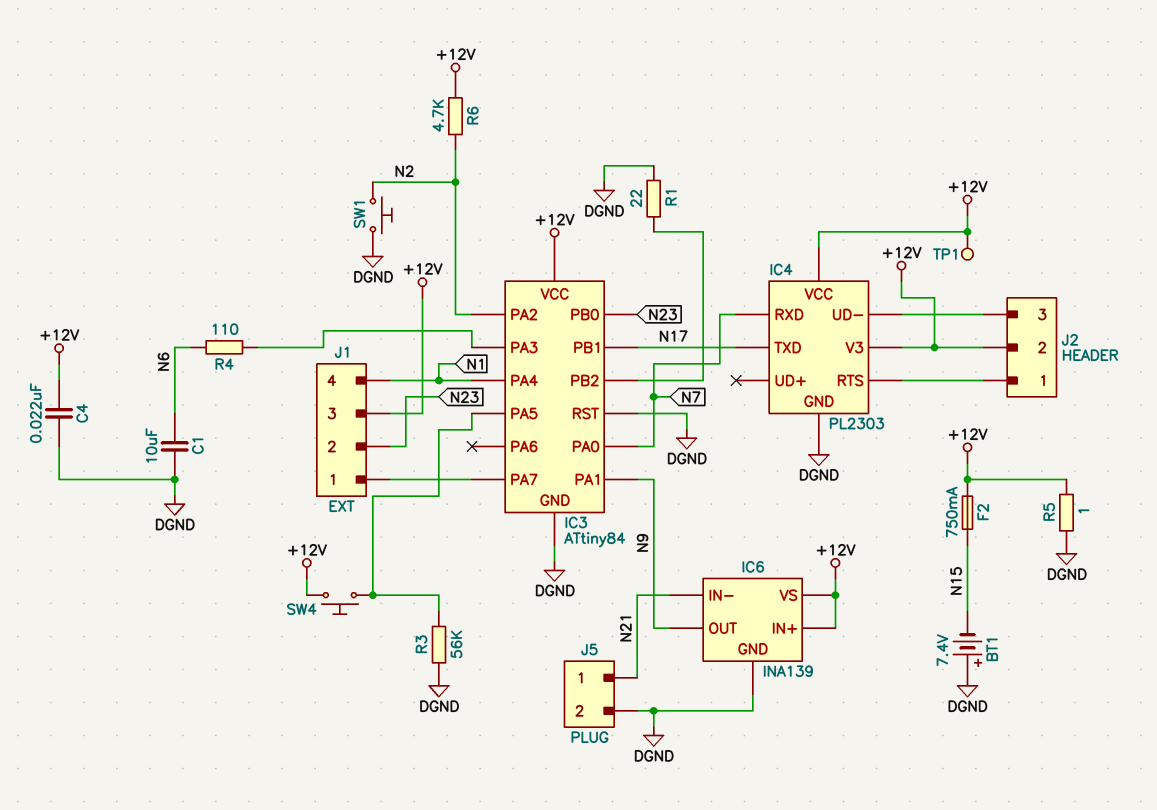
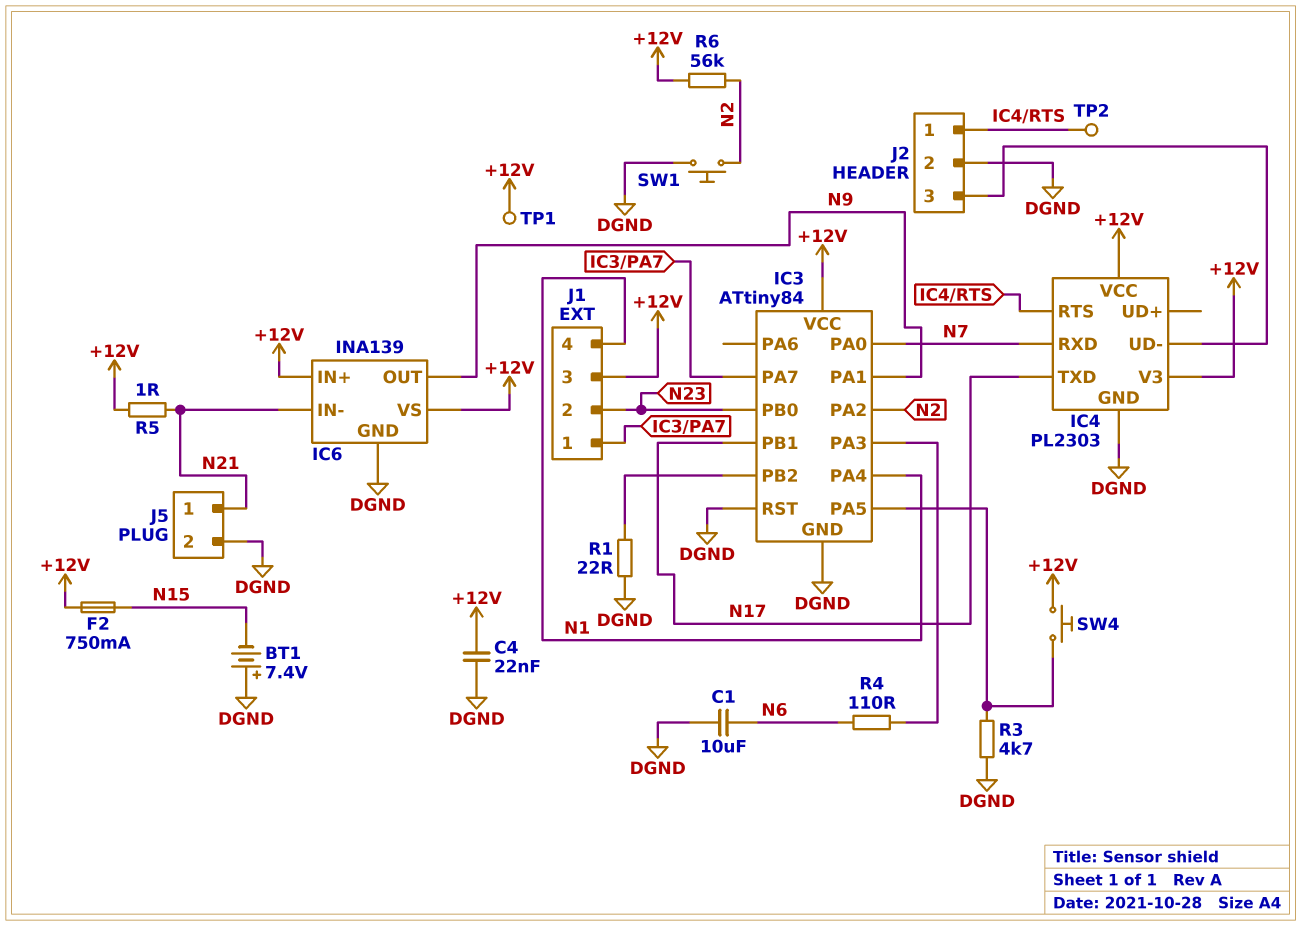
J2 pin 2: +12V -> DGND
R3: 56k (DGND, IC3/PA5) -> 4.7k (DGND, IC3/PA5)
R5: 1 (+12V, DGND) -> 1 (+12V, N21)
R6: 4.7k (+12V, N2) -> 56k (+12V, N2)
TP2: none -> test point (IC4/RTS)

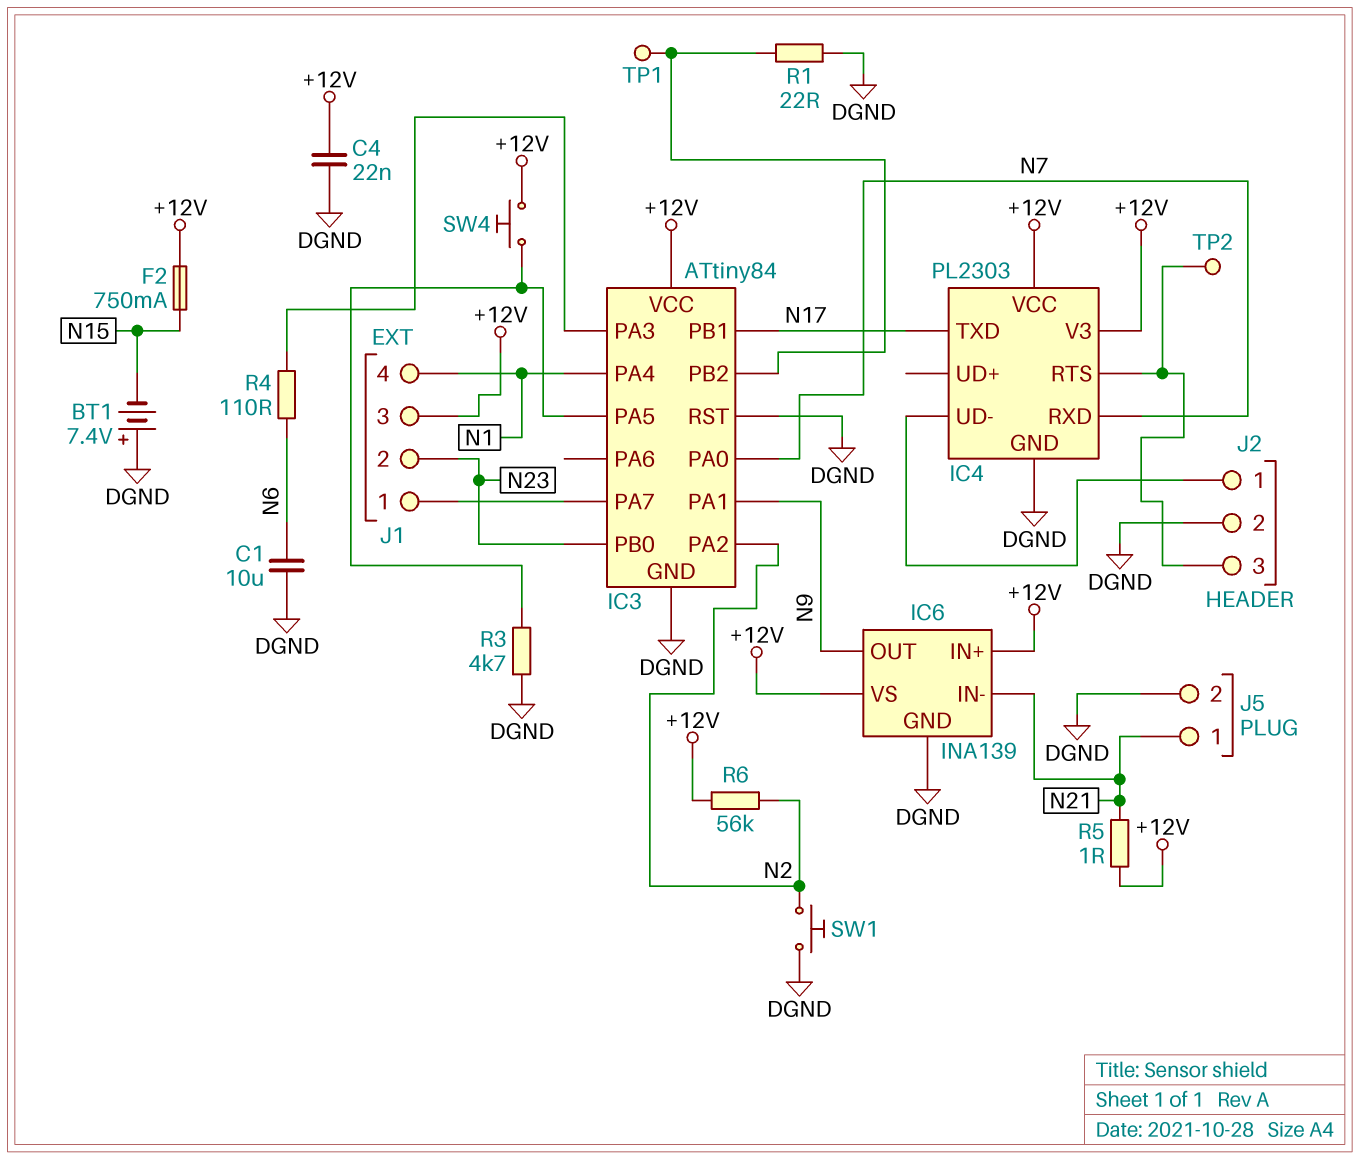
J2 pin 1: IC4/RTS -> IC4/UD-
J2 pin 3: IC4/UD- -> IC4/RTS
TP1: test point (+12V) -> test point (IC3/PB2)

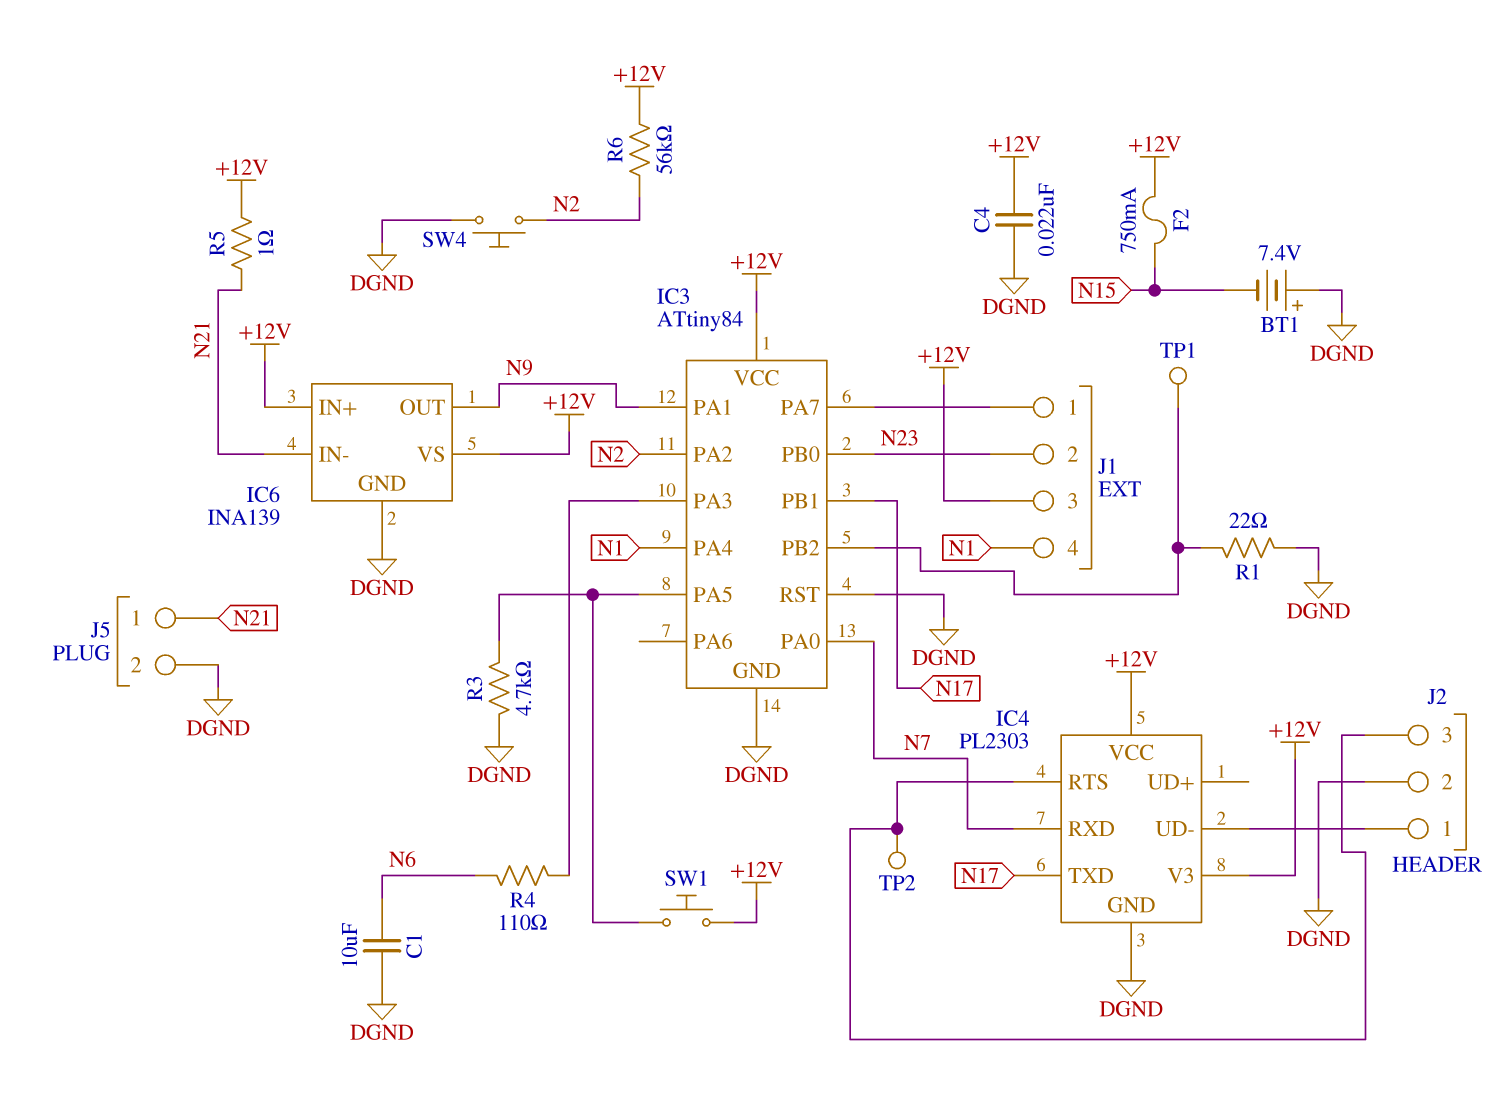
SW1: button (DGND, N2) -> button (+12V, IC3/PA5)
SW4: button (+12V, IC3/PA5) -> button (DGND, N2)

